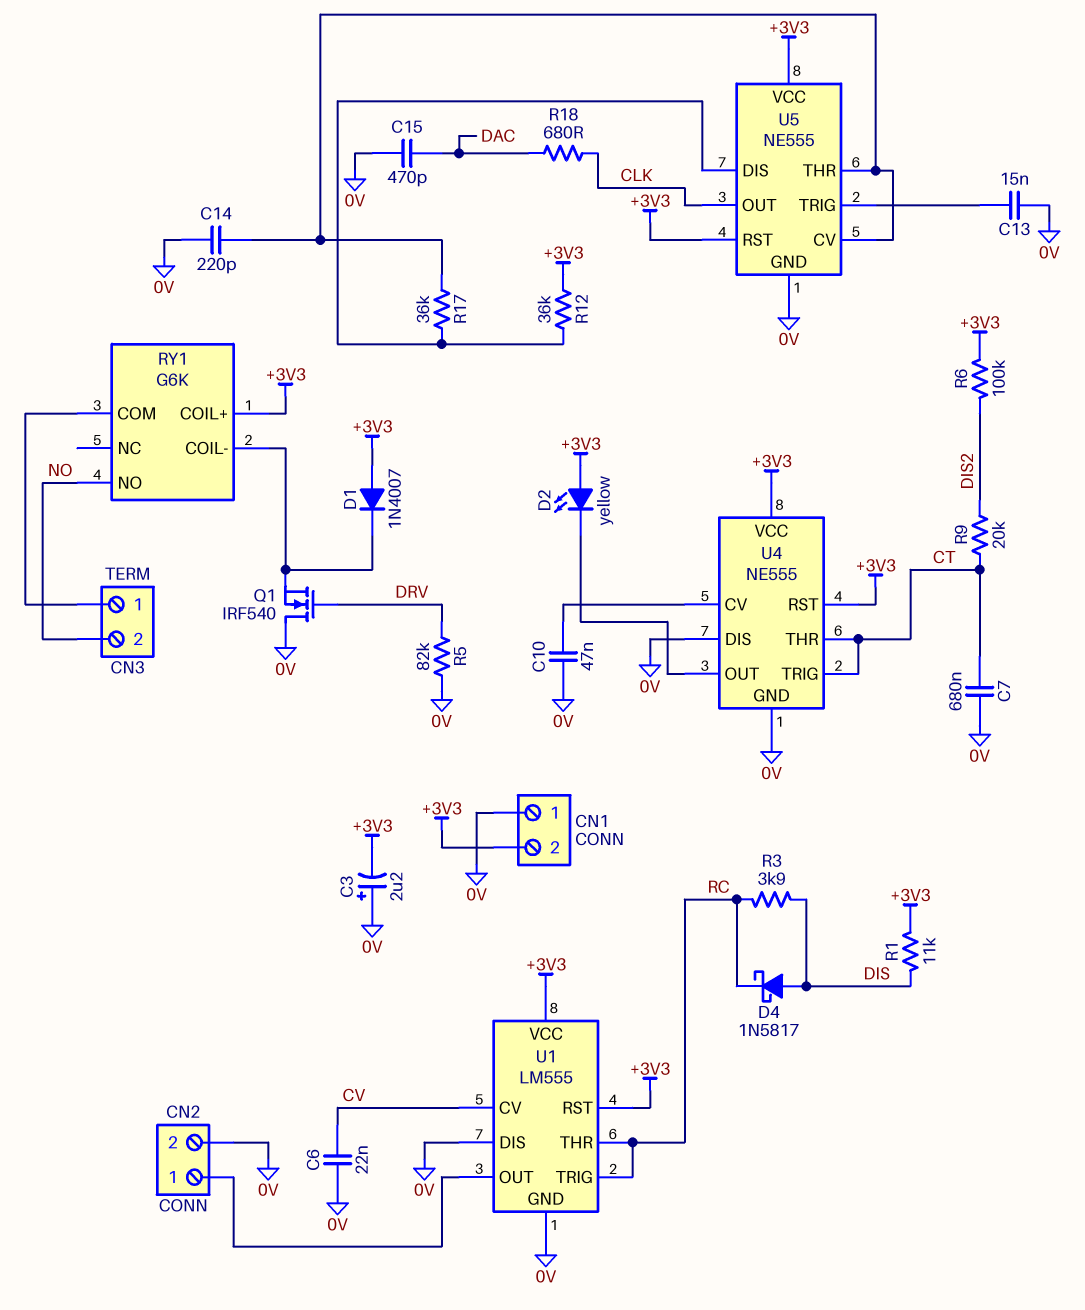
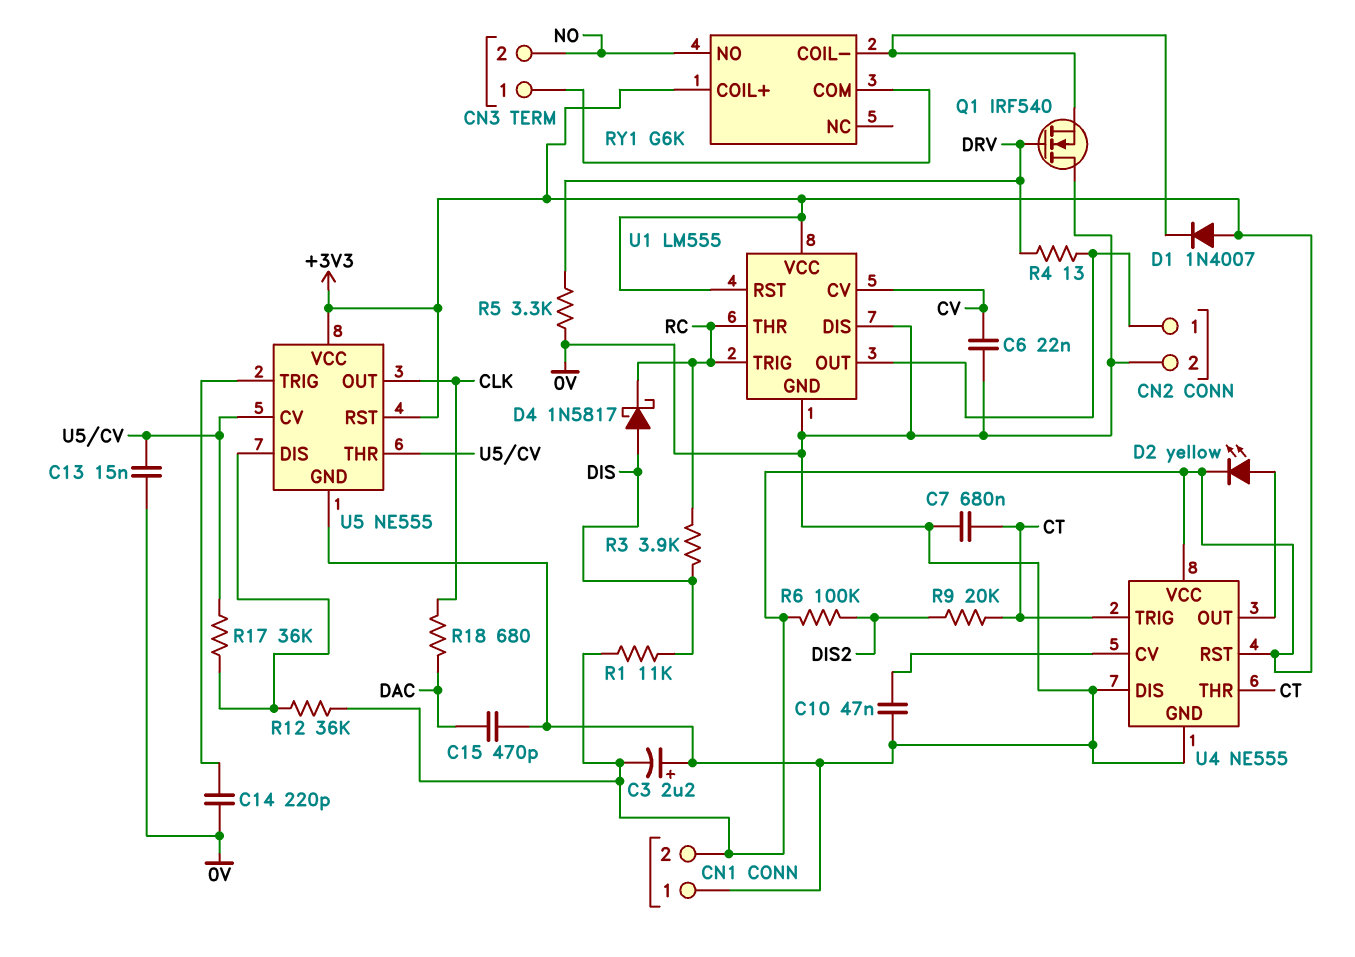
C13: 15nF (0V, U5/TRIG) -> 15nF (0V, U5/CV)
C14: 220pF (0V, U5/CV) -> 220pF (0V, U5/TRIG)
D2: LED yellow (A +3V3, K U4/OUT) -> LED yellow (A U4/OUT, K +3V3)
R4: none -> 13 (CN2/1, DRV)
R5: 82k (0V, DRV) -> 3.3k (0V, DRV)

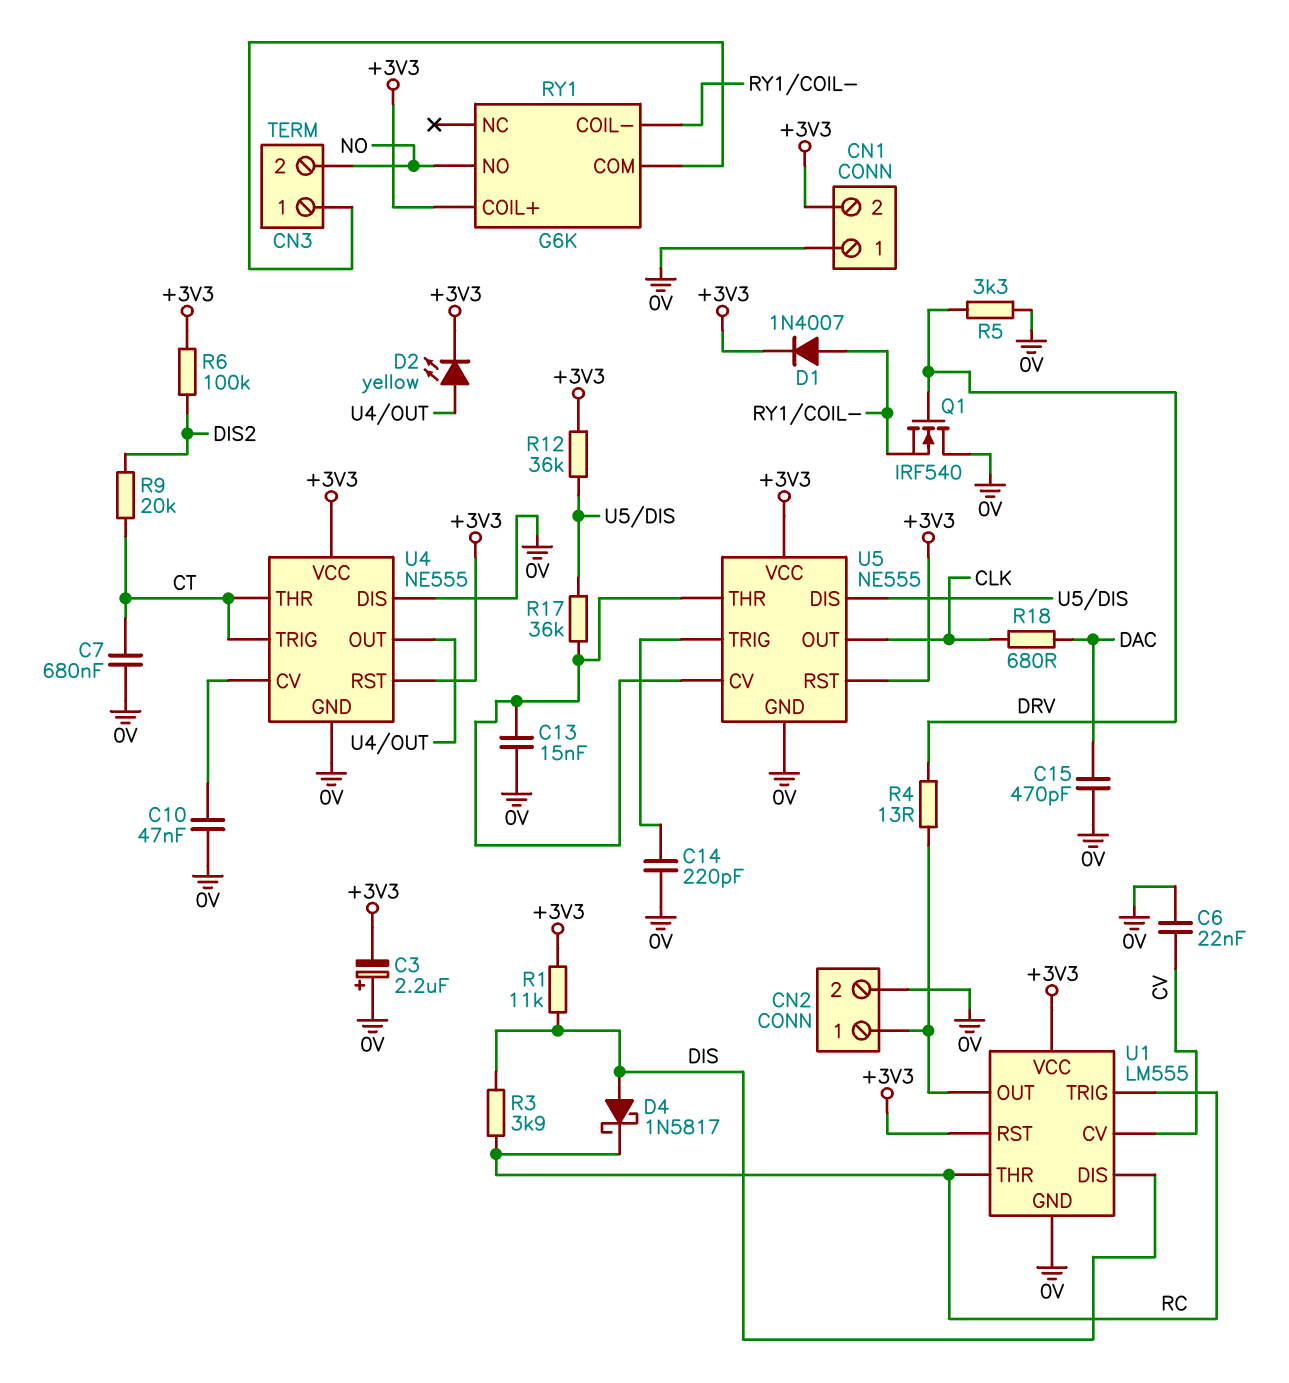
D1: diode 1N4007 (A +3V3, K RY1/COIL-) -> diode 1N4007 (A RY1/COIL-, K +3V3)
U1 pin DIS: 0V -> DIS

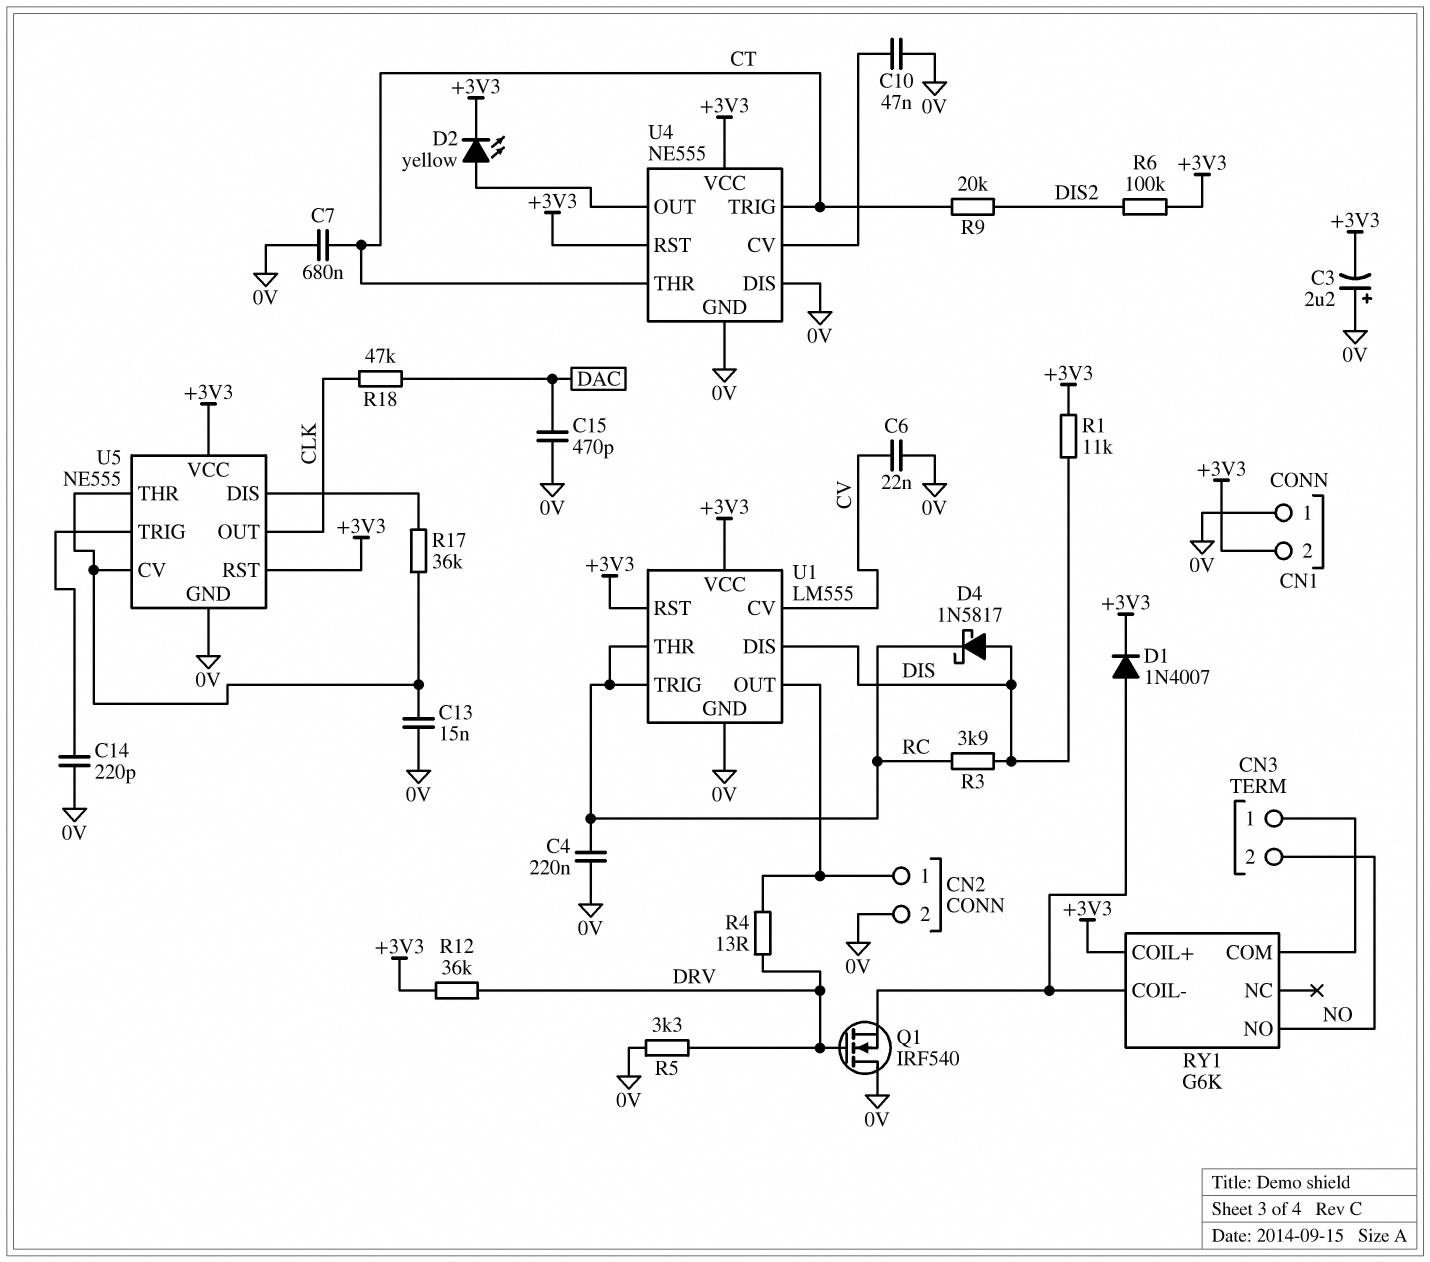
C4: none -> 220nF (0V, RC)
R12: 36k (+3V3, U5/DIS) -> 36k (+3V3, DRV)
R18: 680 (CLK, DAC) -> 47k (CLK, DAC)

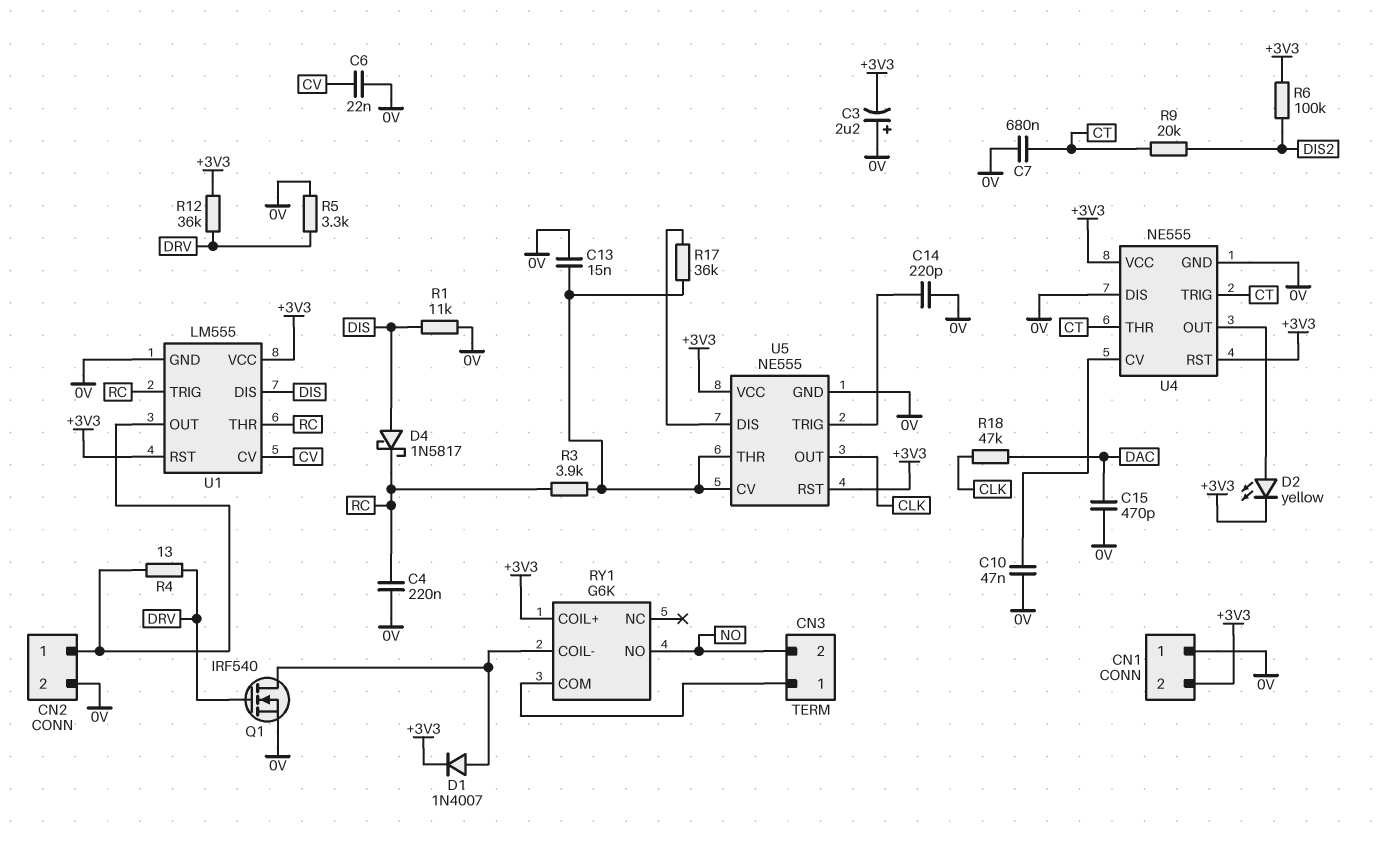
Q1: NMOS IRF540 (G DRV, D 0V, S RY1/COIL-) -> NMOS IRF540 (G DRV, D RY1/COIL-, S 0V)
R1: 11k (+3V3, DIS) -> 11k (0V, DIS)
R3: 3.9k (DIS, RC) -> 3.9k (RC, U5/CV)

